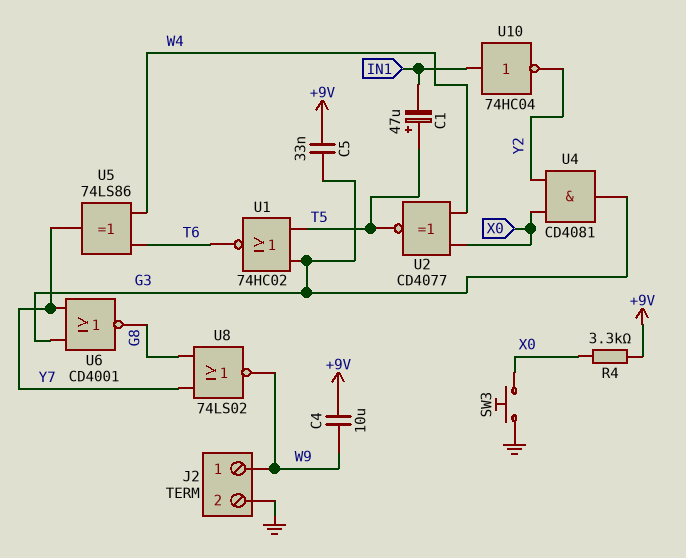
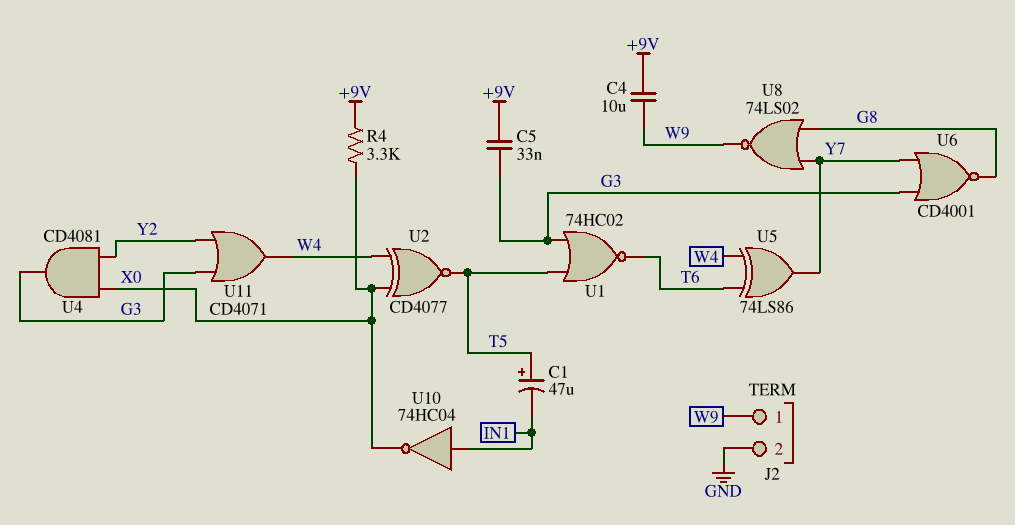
SW3: button (GND, X0) -> none
U10: NOT 74HC04 (in IN1, out Y2) -> NOT 74HC04 (in IN1, out X0)
U11: none -> OR CD4071 (in G3, in Y2, out W4)

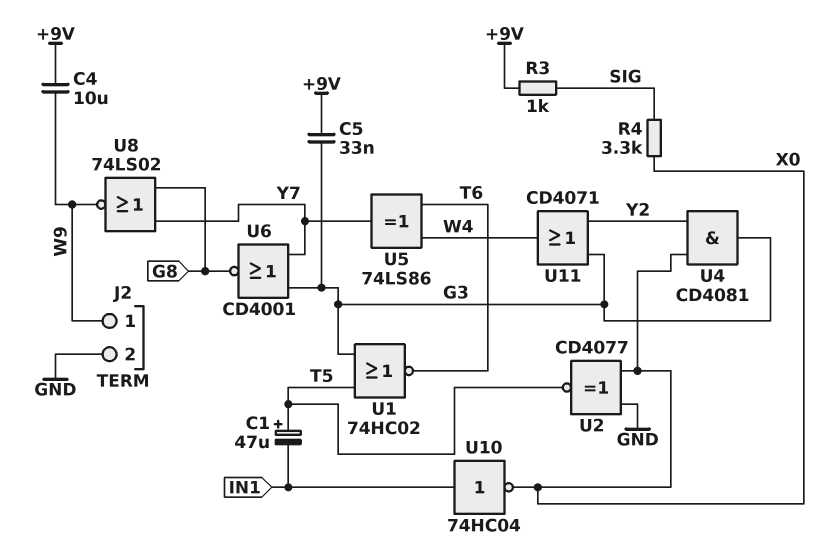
R3: none -> 1k (+9V, SIG)
R4: 3.3k (+9V, X0) -> 3.3k (SIG, X0)
U2: XNOR CD4077 (in W4, in X0, out T5) -> XNOR CD4077 (in GND, in X0, out T5)

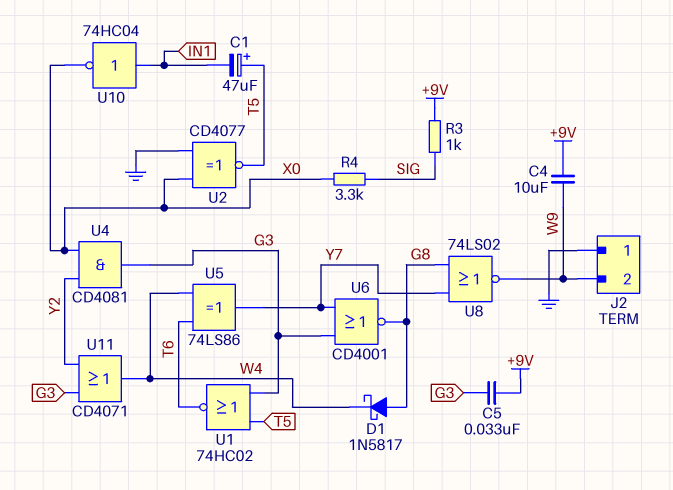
D1: none -> schottky 1N5817 (A G8, K W4)
J2 pin 1: W9 -> GND
J2 pin 2: GND -> W9

